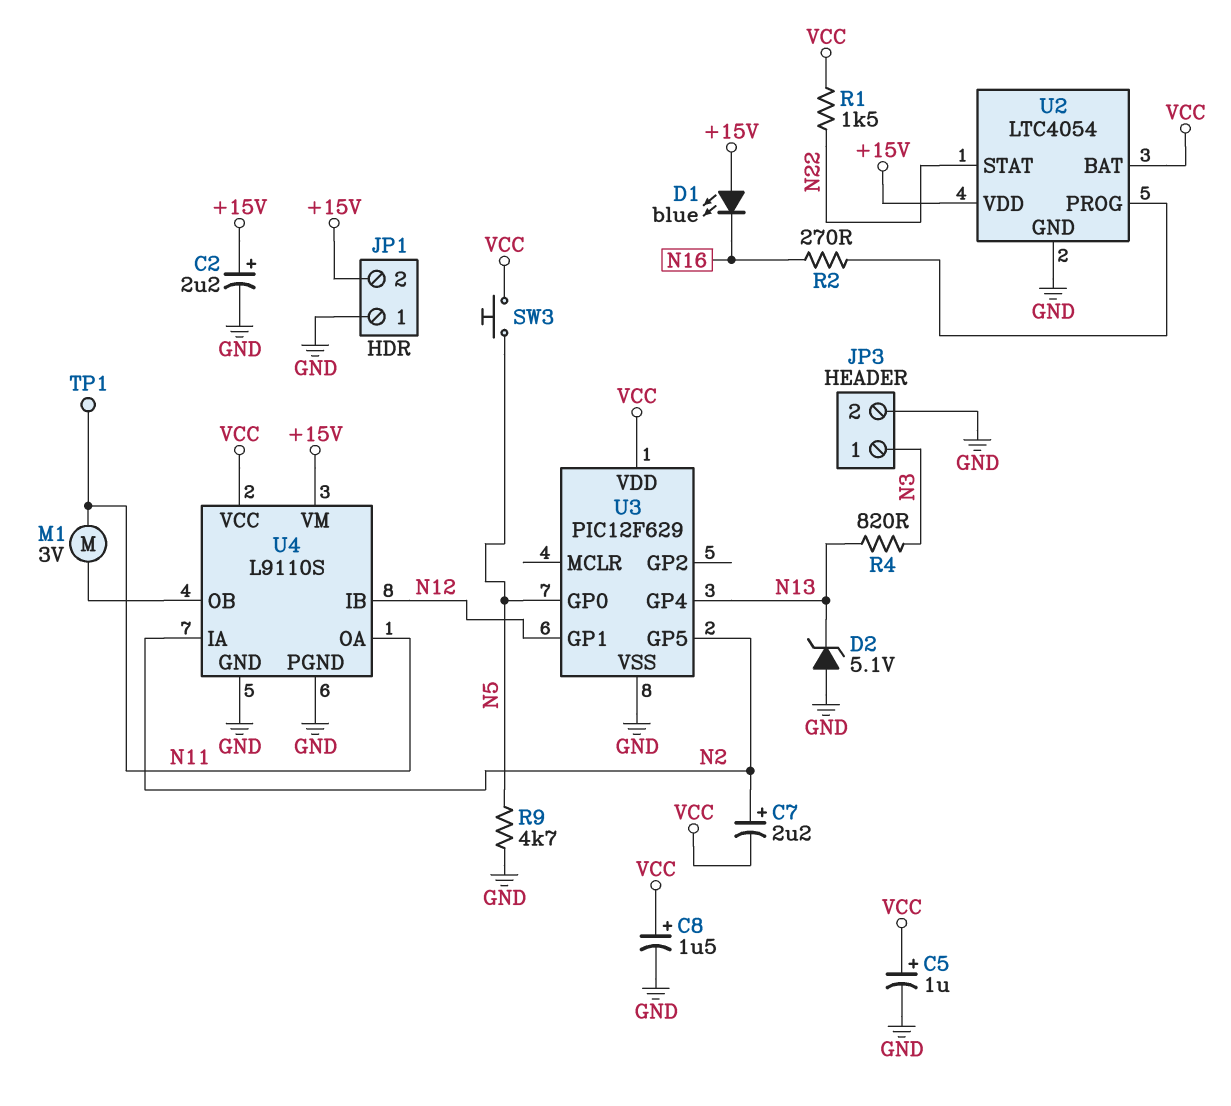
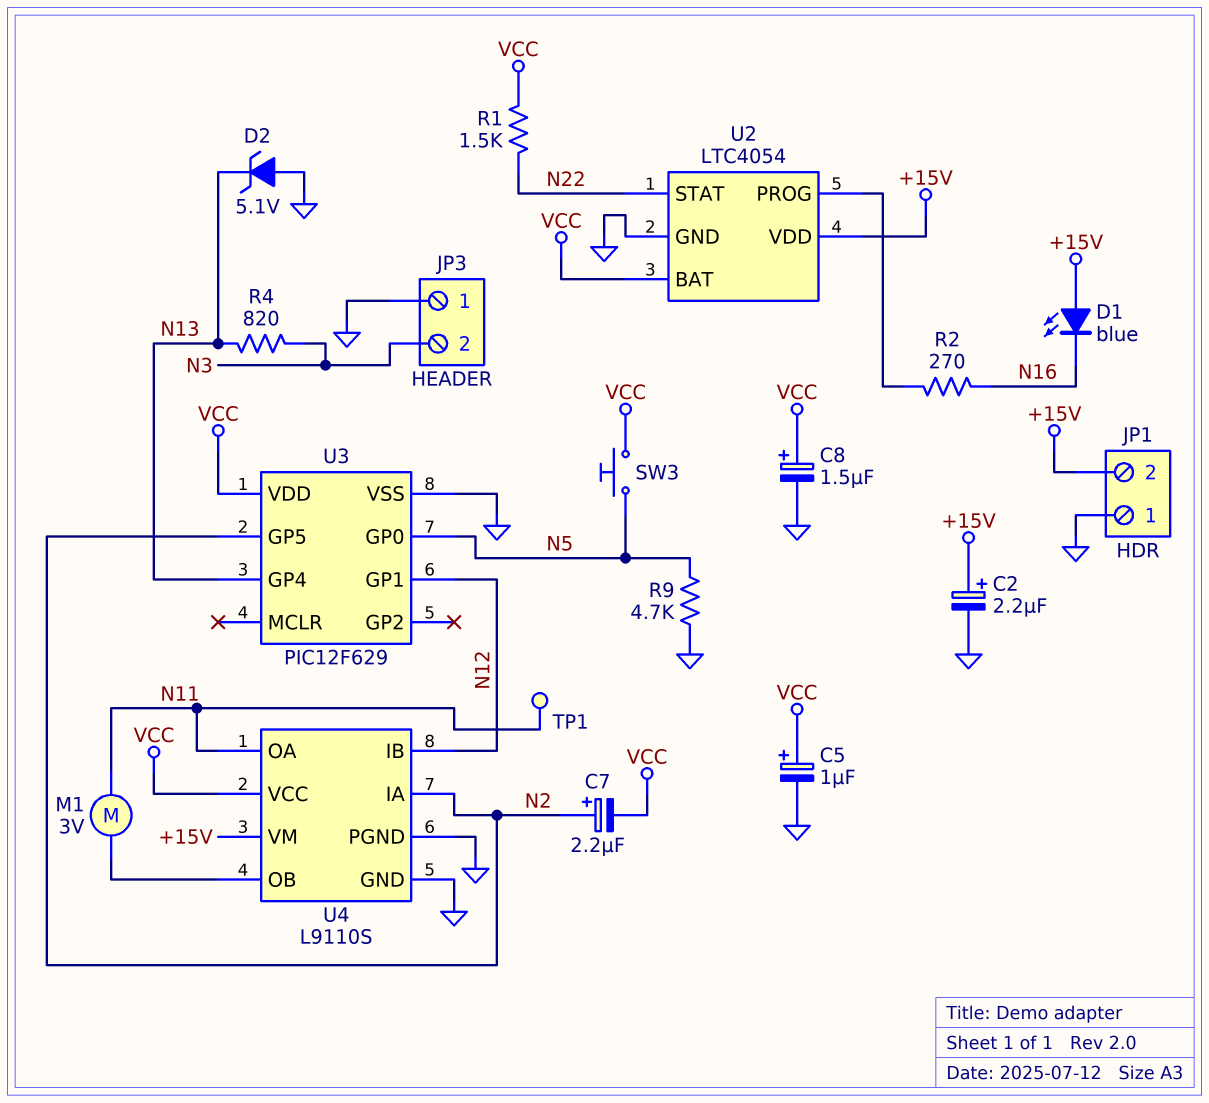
JP3 pin 1: N3 -> GND
JP3 pin 2: GND -> N3

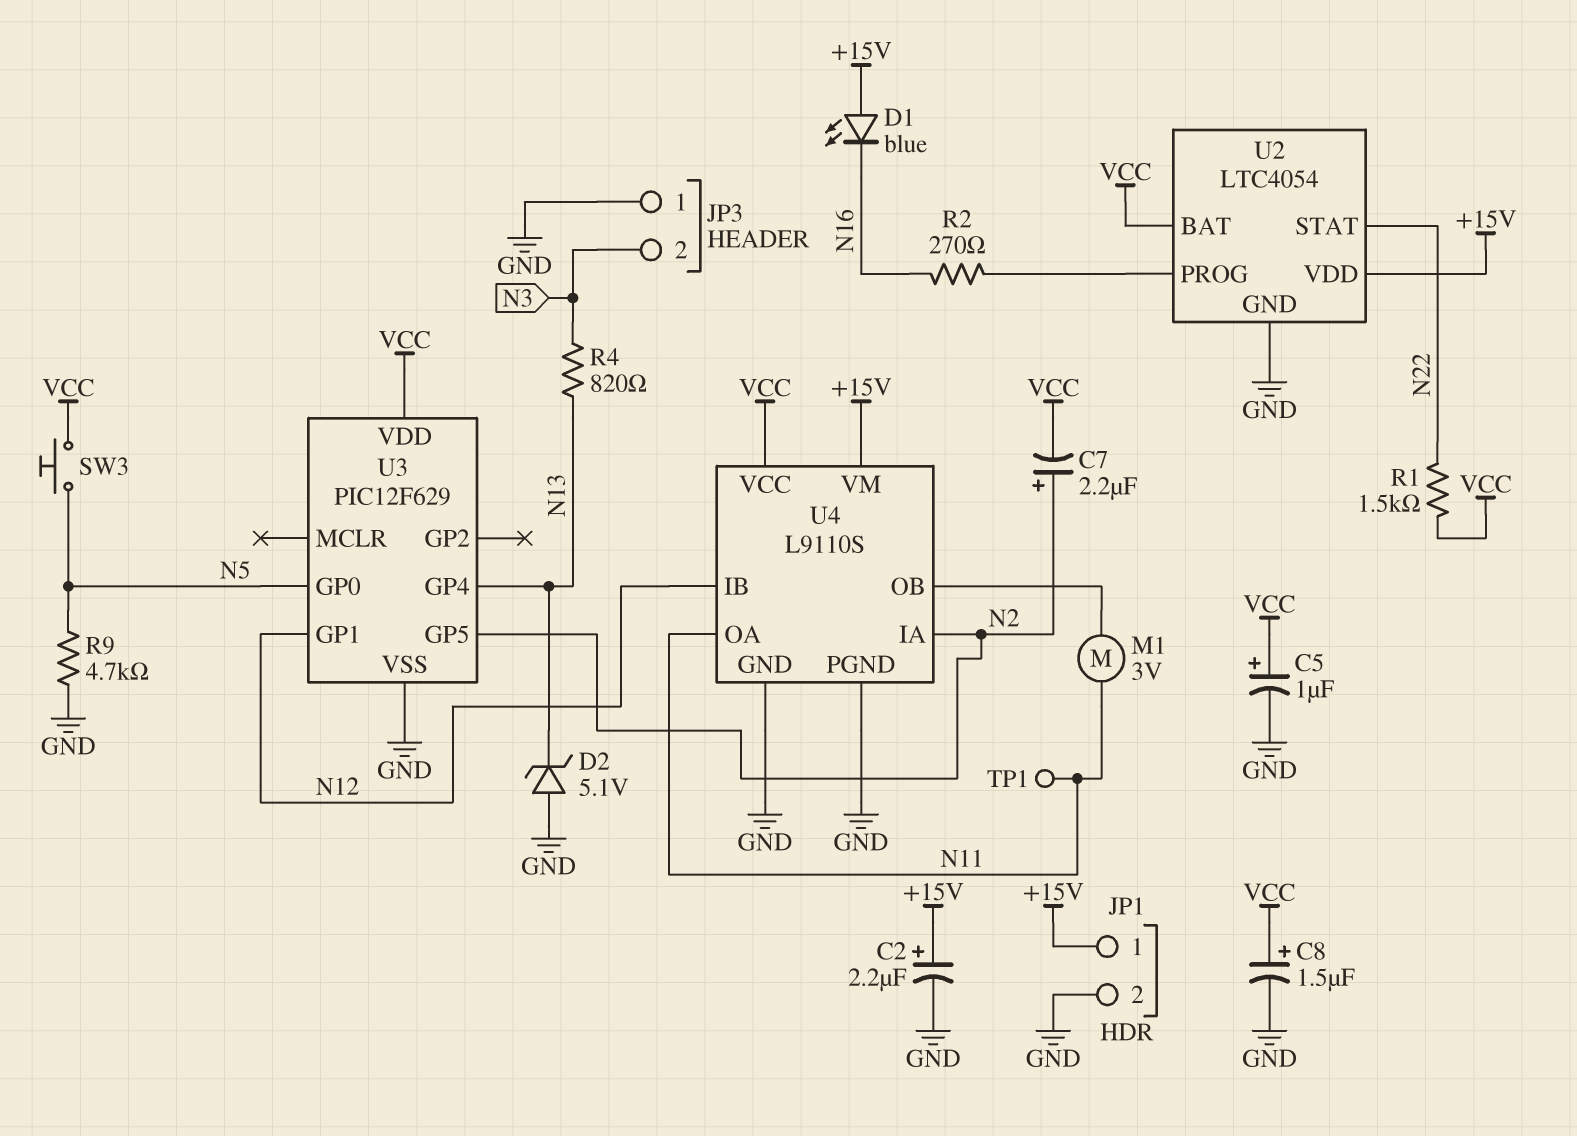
JP1 pin 1: GND -> +15V
JP1 pin 2: +15V -> GND

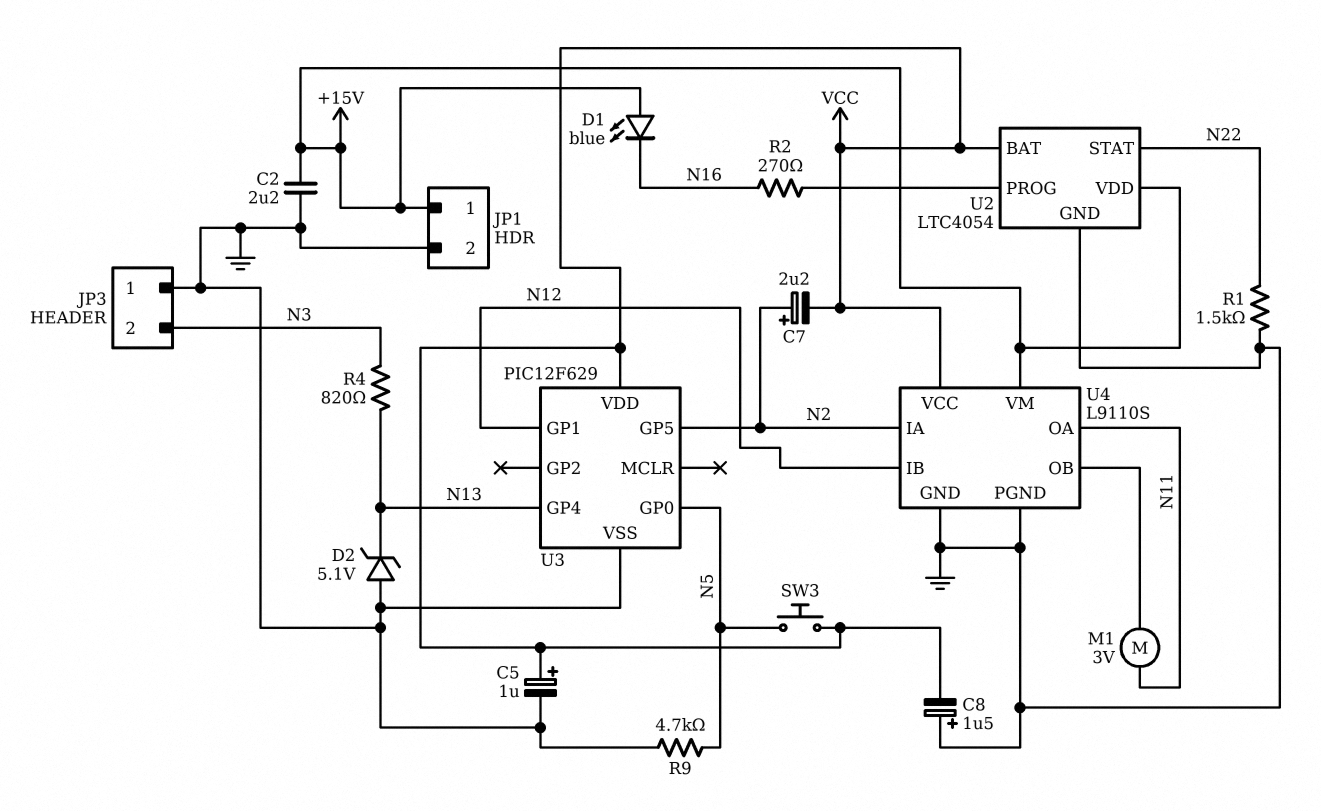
C2: 2.2uF (plus +15V, minus GND) -> 2.2uF (+15V, GND)
C8: 1.5uF (plus VCC, minus GND) -> 1.5uF (plus GND, minus VCC)
R1: 1.5k (N22, VCC) -> 1.5k (GND, N22)
TP1: test point (N11) -> none

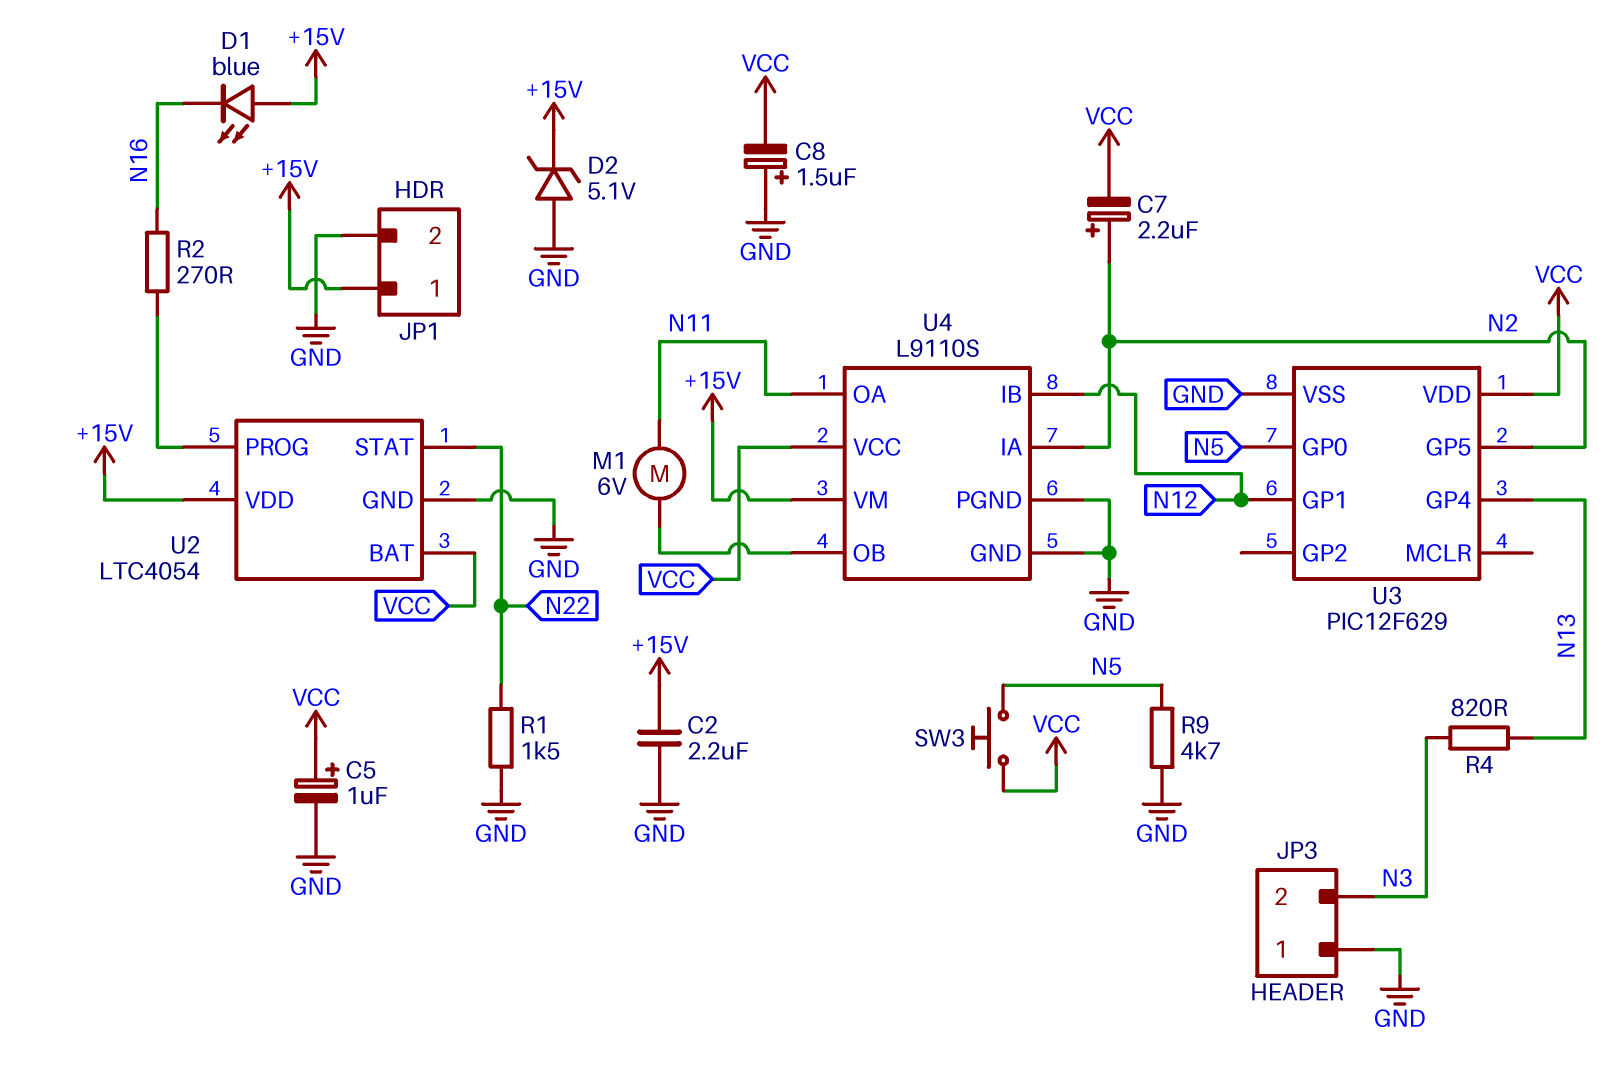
D2: zener 5.1V (A GND, K N13) -> zener 5.1V (A GND, K +15V)
M1: motor 3V (N11, U4/OB) -> motor 6V (N11, U4/OB)

